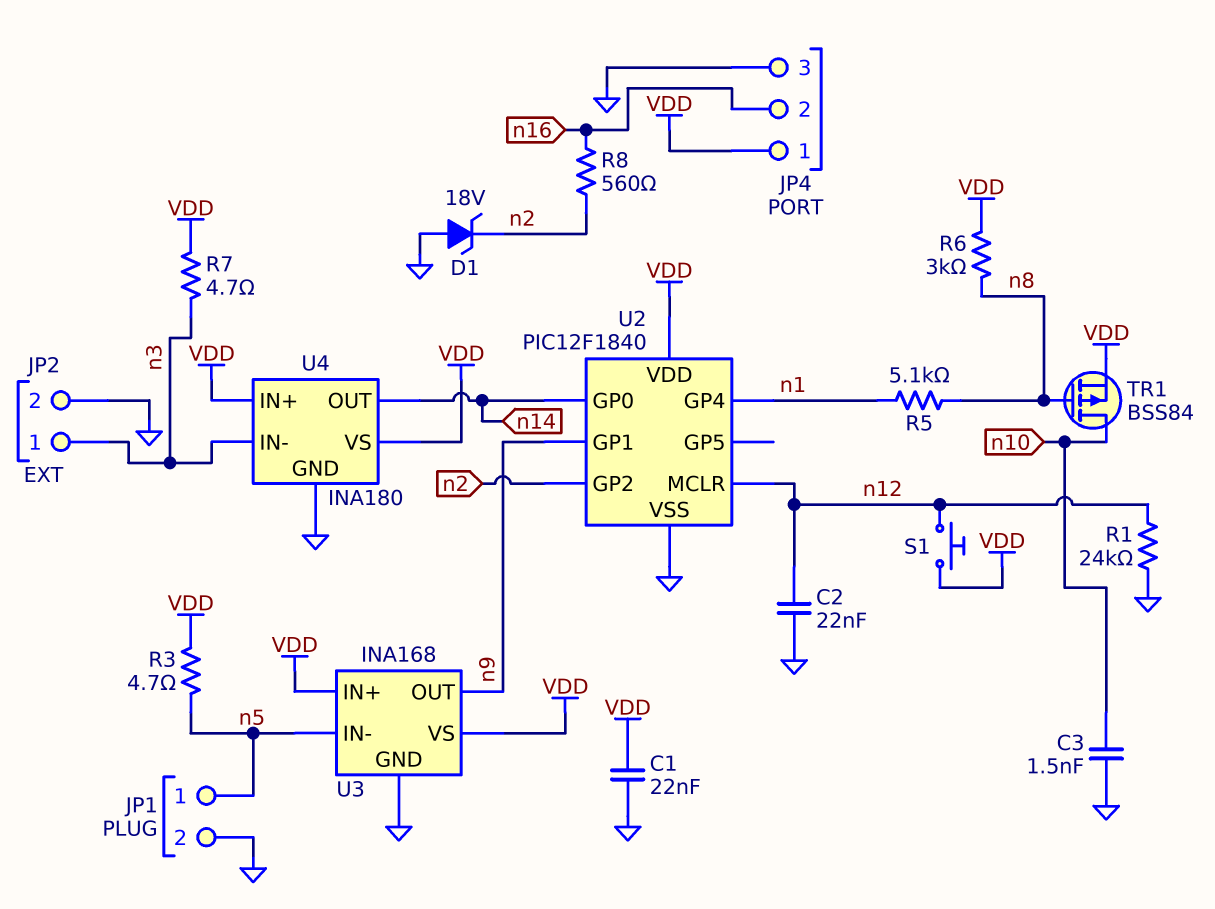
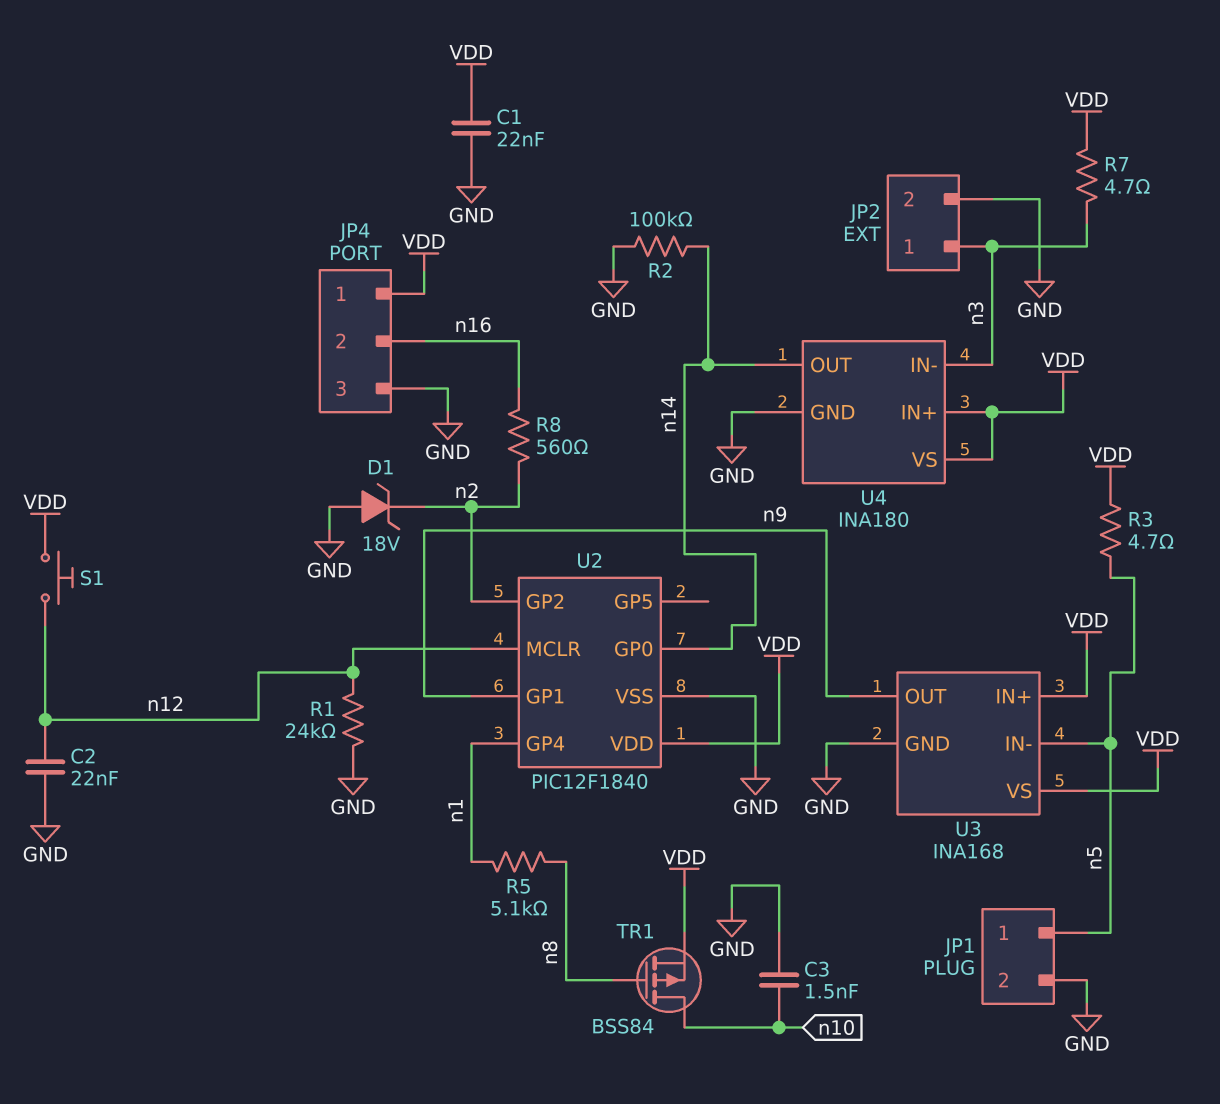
R2: none -> 100k (GND, n14)
R6: 3k (VDD, n8) -> none

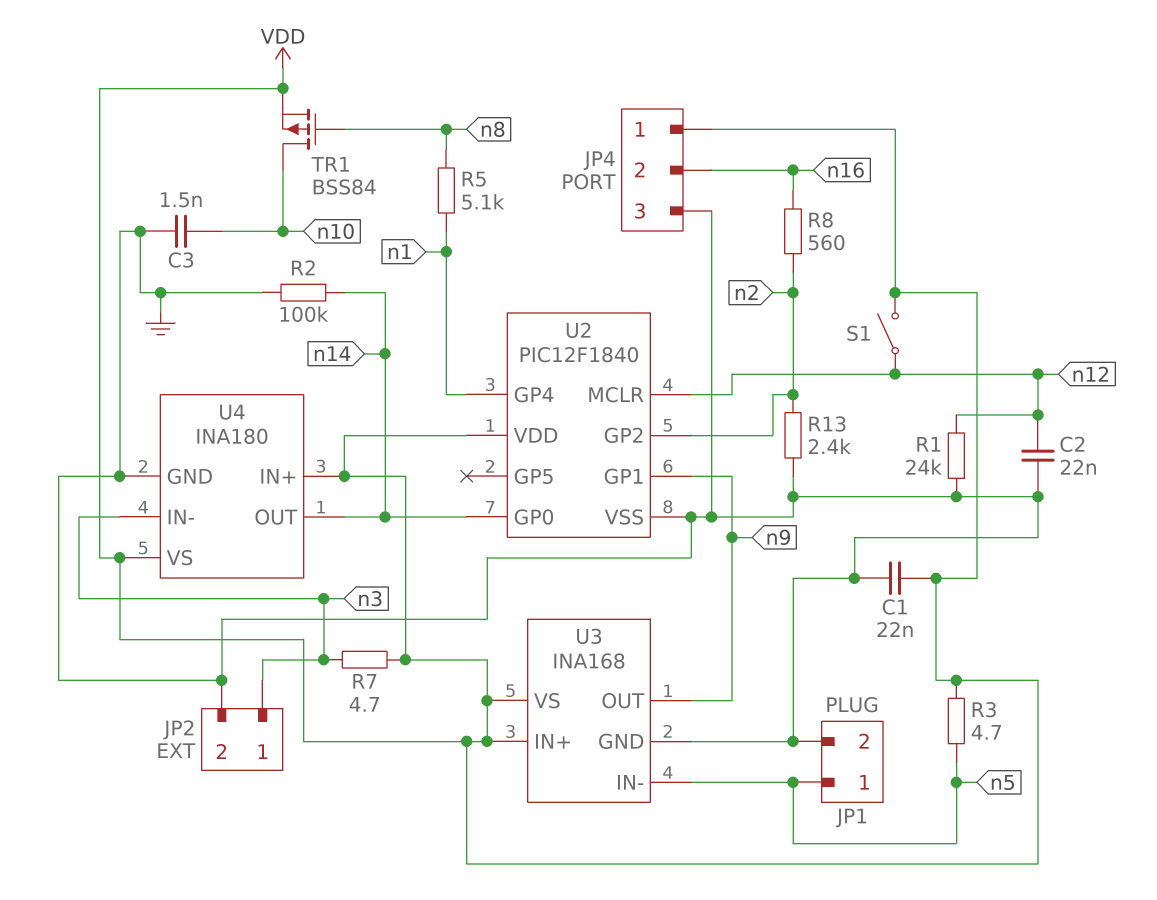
D1: zener 18V (A GND, K n2) -> none
R13: none -> 2.4k (GND, n2)
S1: button (VDD, n12) -> switch (VDD, n12)

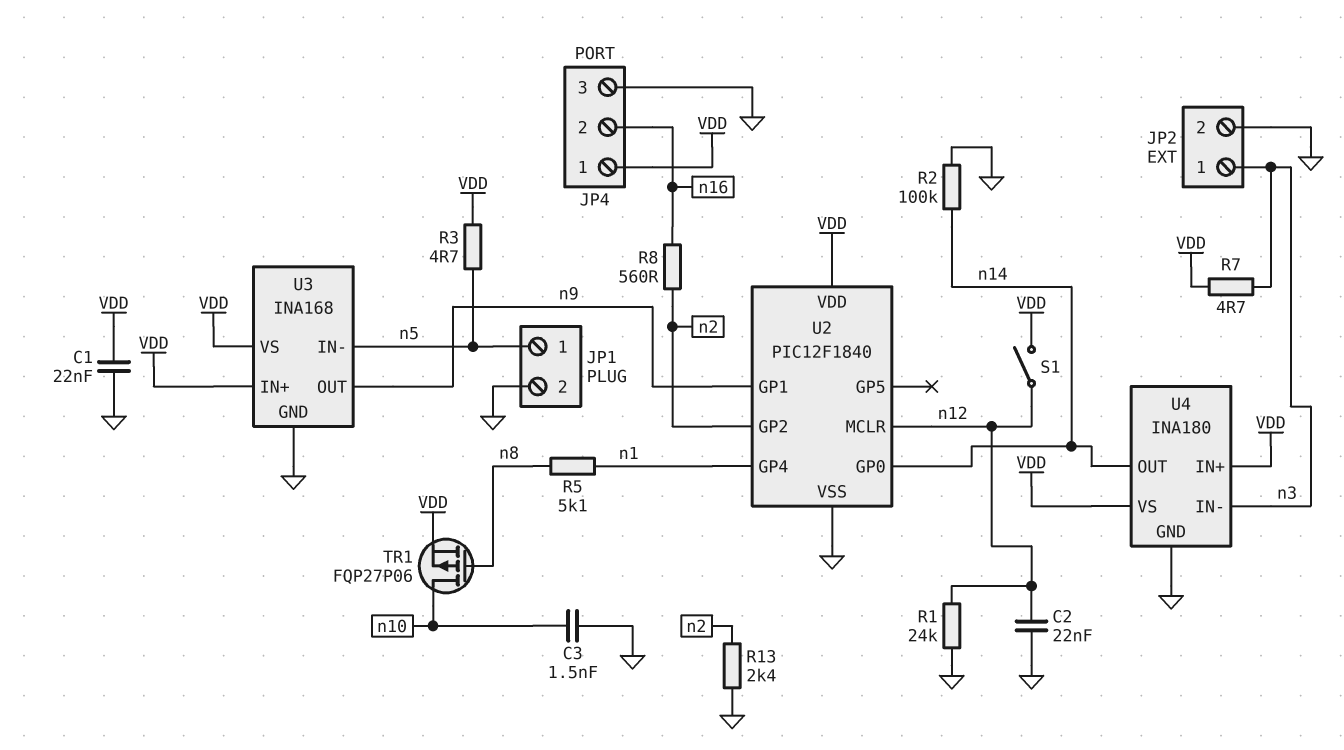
TR1: PMOS BSS84 (G n8, D n10, S VDD) -> PMOS FQP27P06 (G n8, D n10, S VDD)

